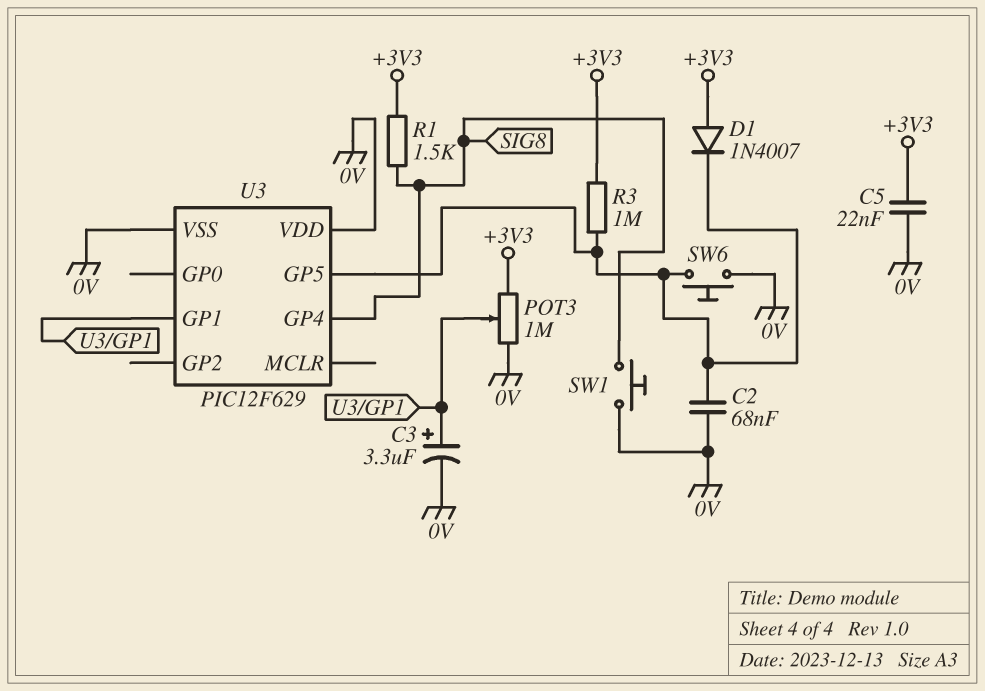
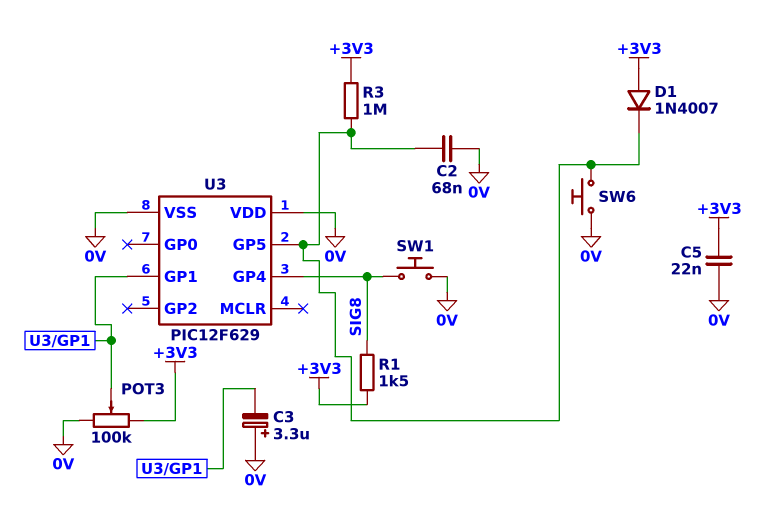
C3: 3.3uF (plus U3/GP1, minus 0V) -> 3.3uF (plus 0V, minus U3/GP1)
POT3: 1M (+3V3, 0V, wiper U3/GP1) -> 100k (+3V3, 0V, wiper U3/GP1)

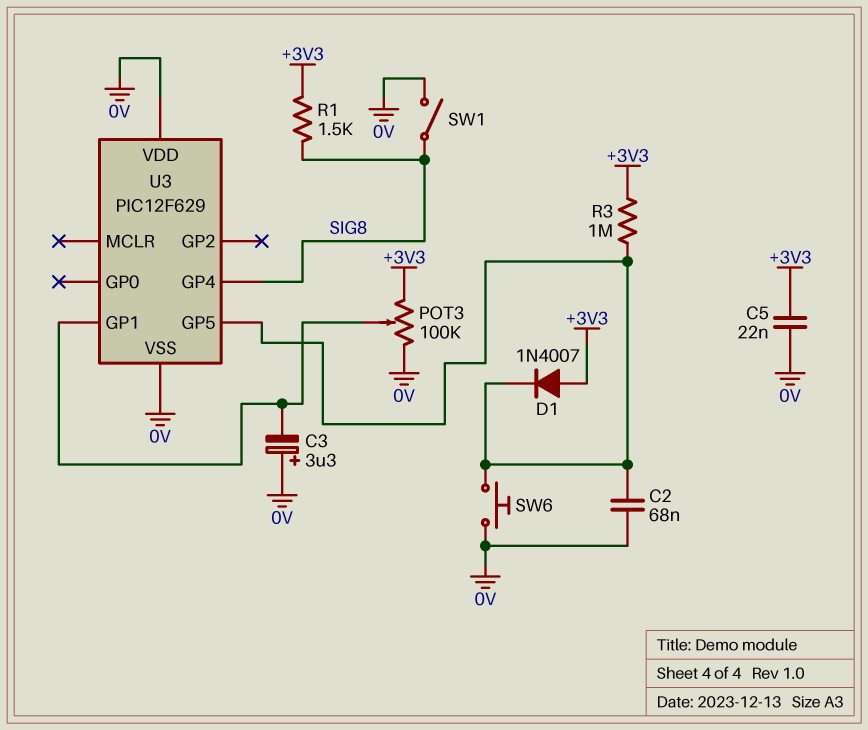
SW1: button (0V, SIG8) -> switch (0V, SIG8)

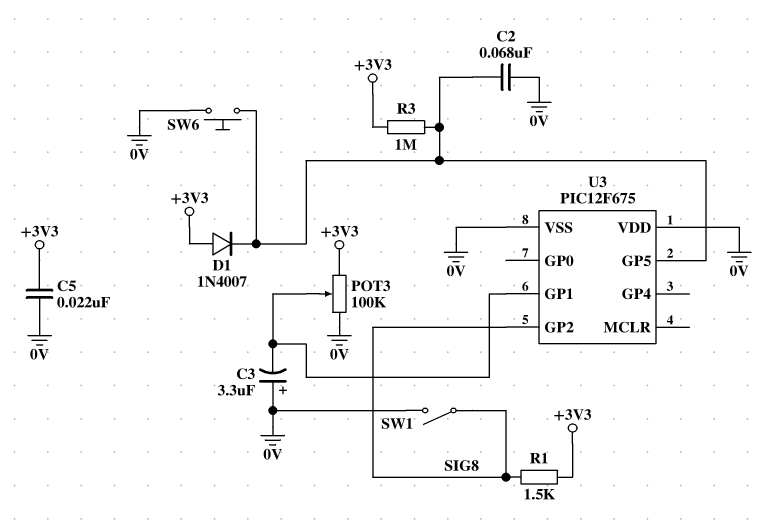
U3: PIC12F629 -> PIC12F675
U3 pin GP2: none -> SIG8
U3 pin GP4: SIG8 -> none

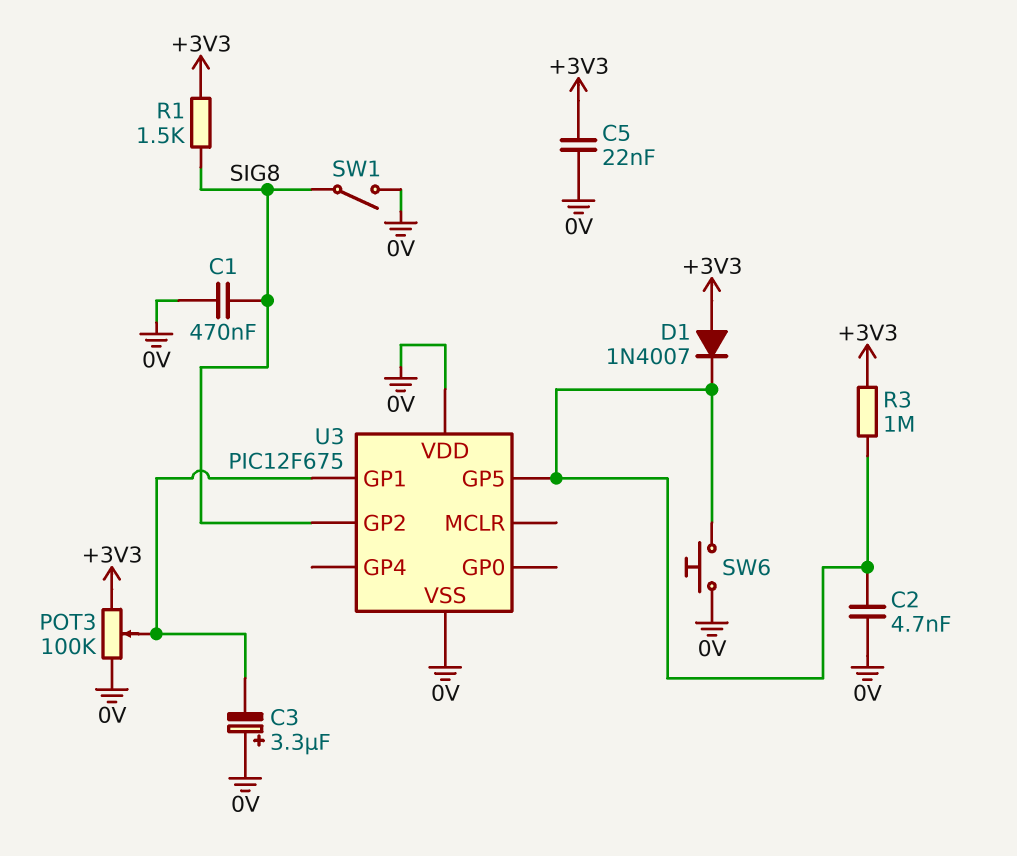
C1: none -> 470nF (0V, SIG8)
C2: 68nF (0V, U3/GP5) -> 4.7nF (0V, U3/GP5)

